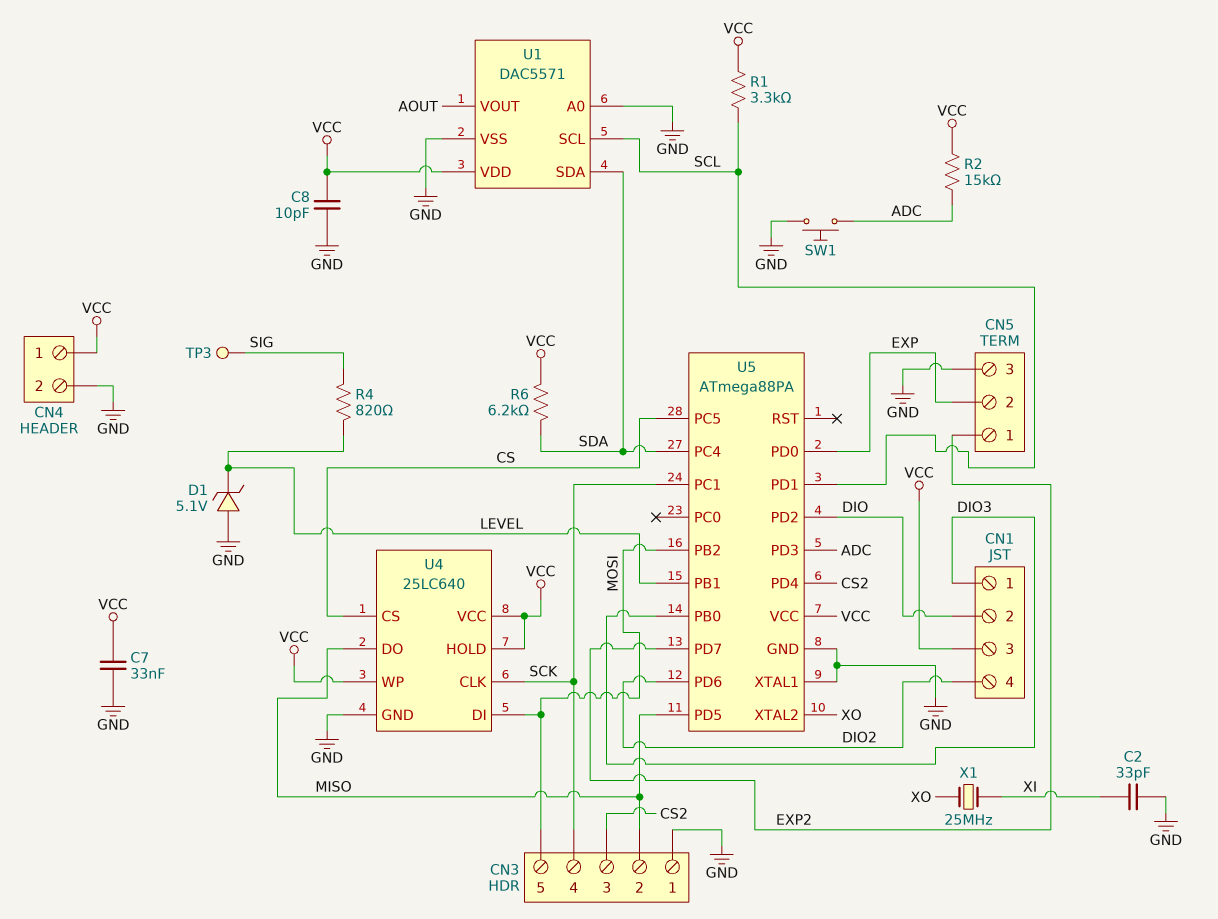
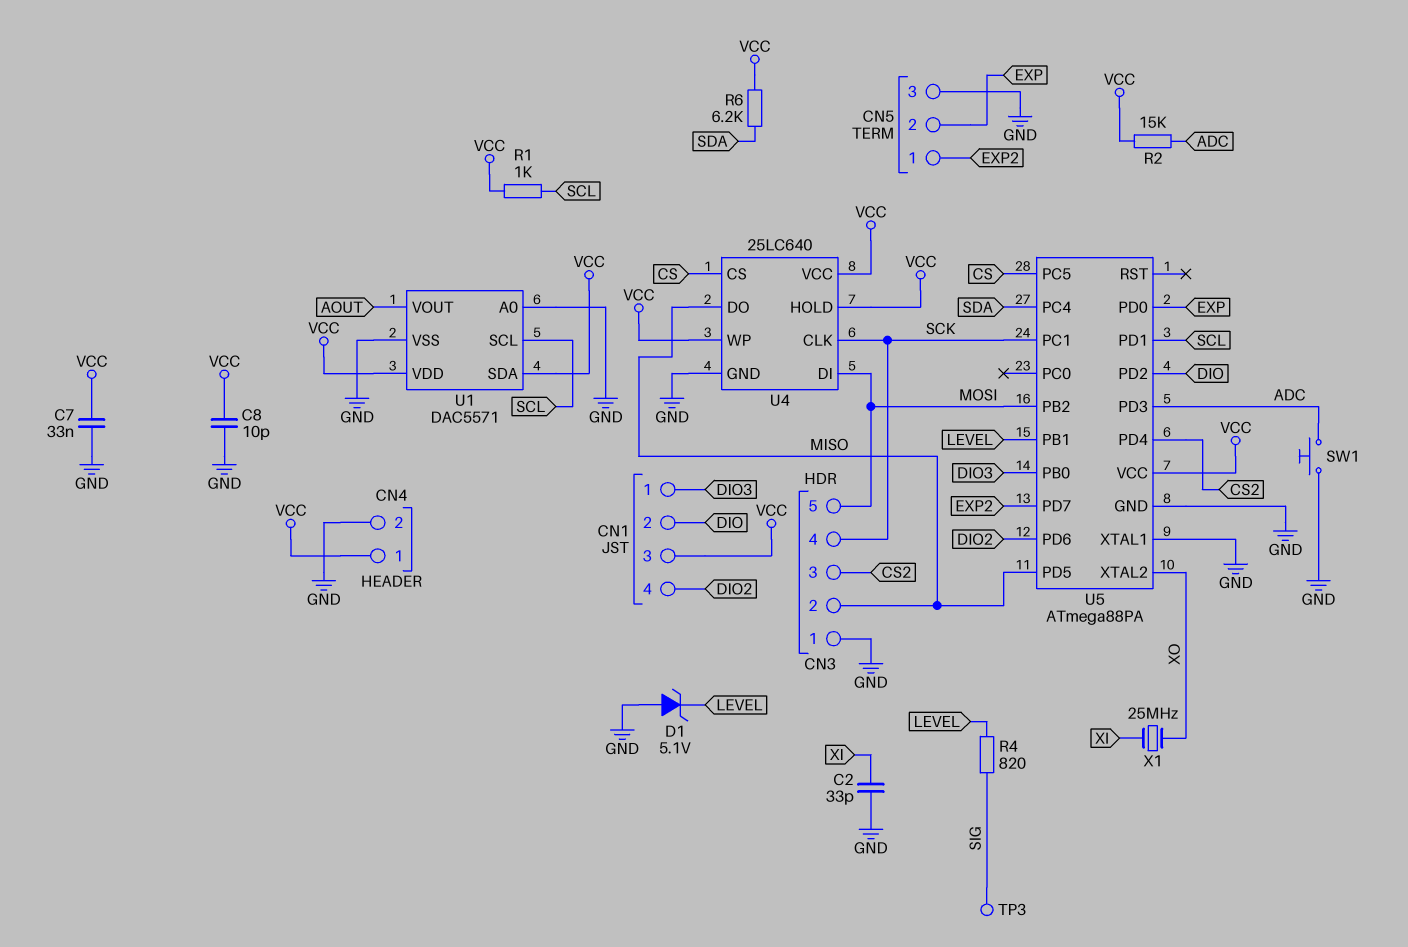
R1: 3.3k (SCL, VCC) -> 1k (SCL, VCC)
U1 pin SDA: SDA -> VCC

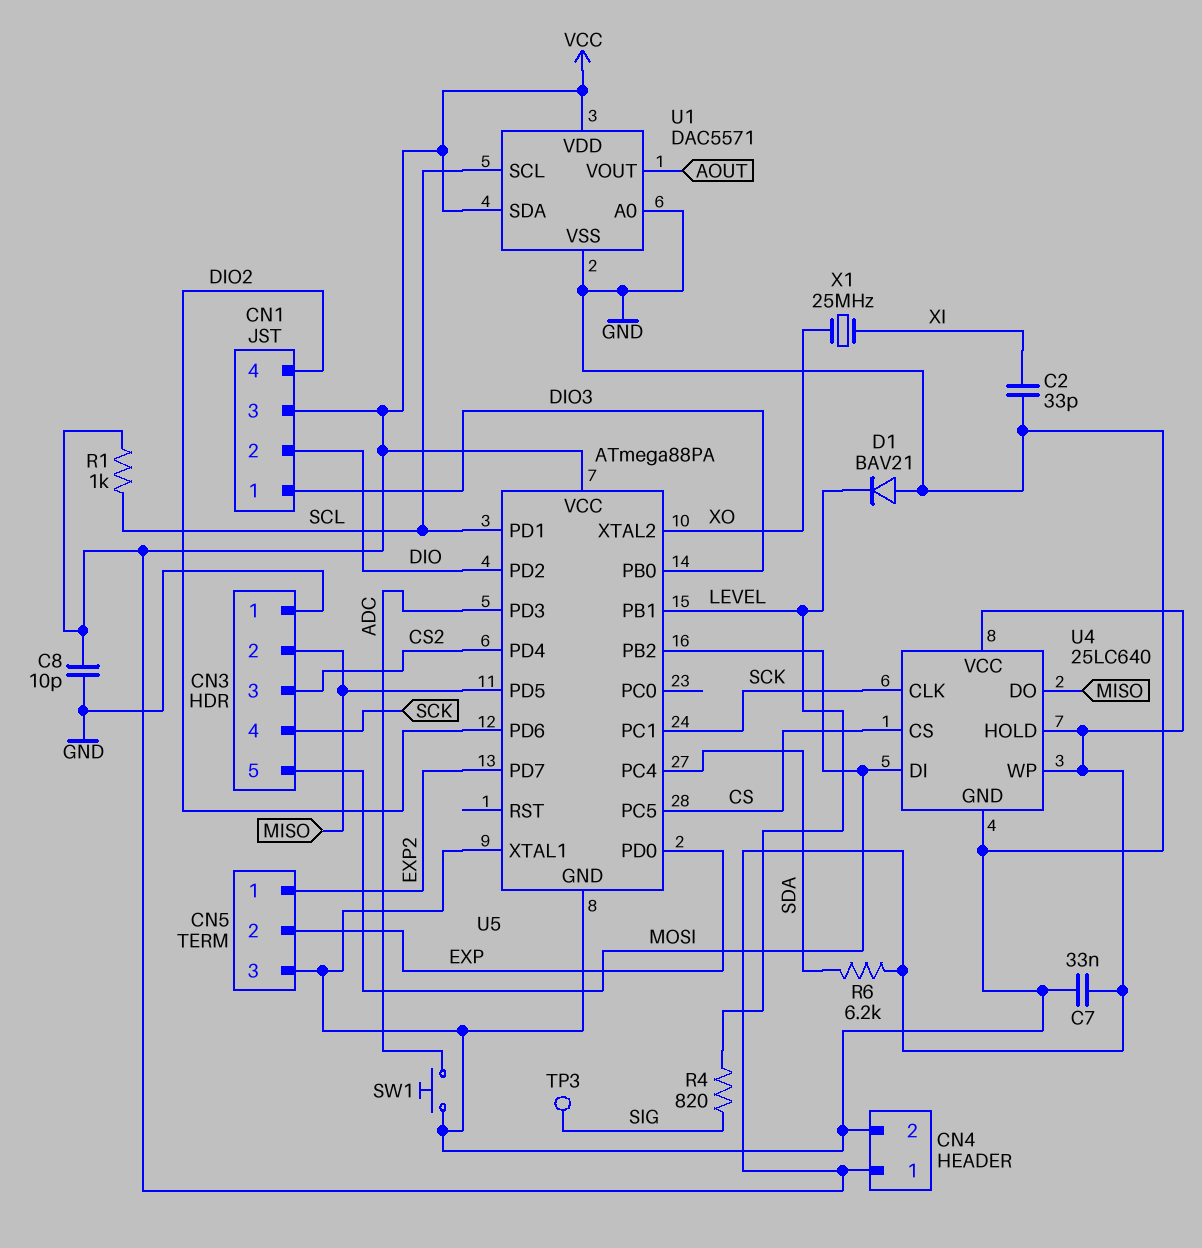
D1: zener 5.1V (A GND, K LEVEL) -> diode BAV21 (A GND, K LEVEL)
R2: 15k (ADC, VCC) -> none

